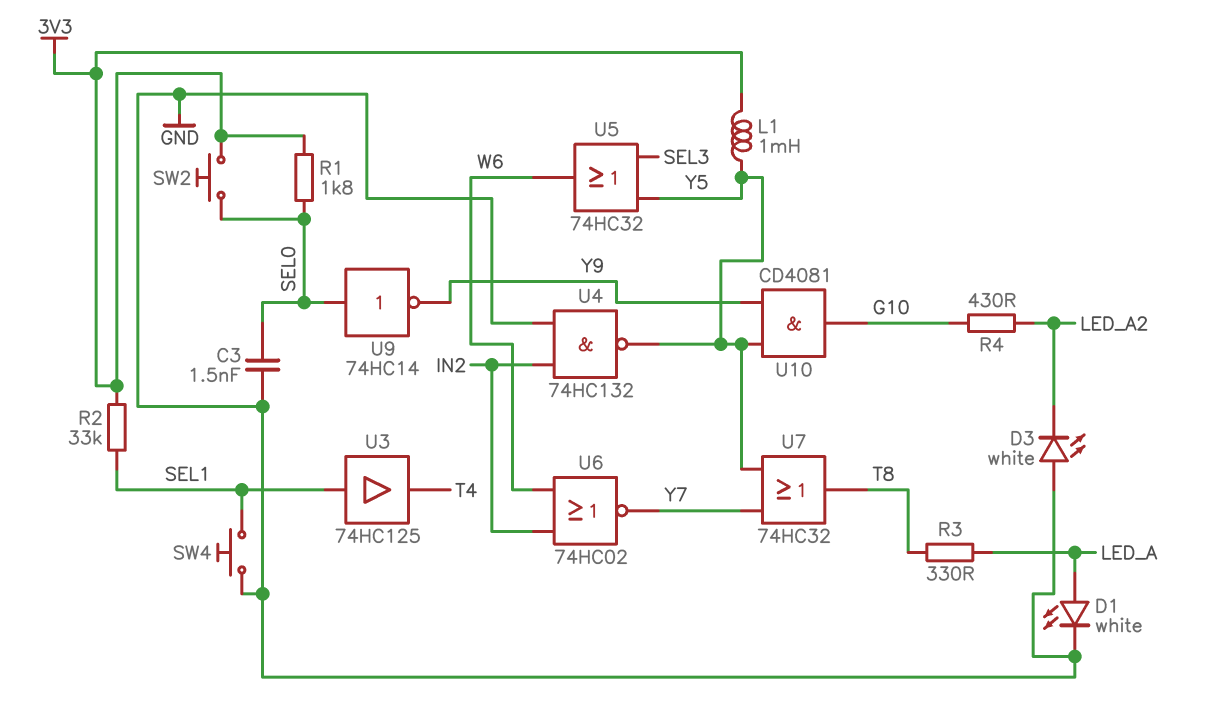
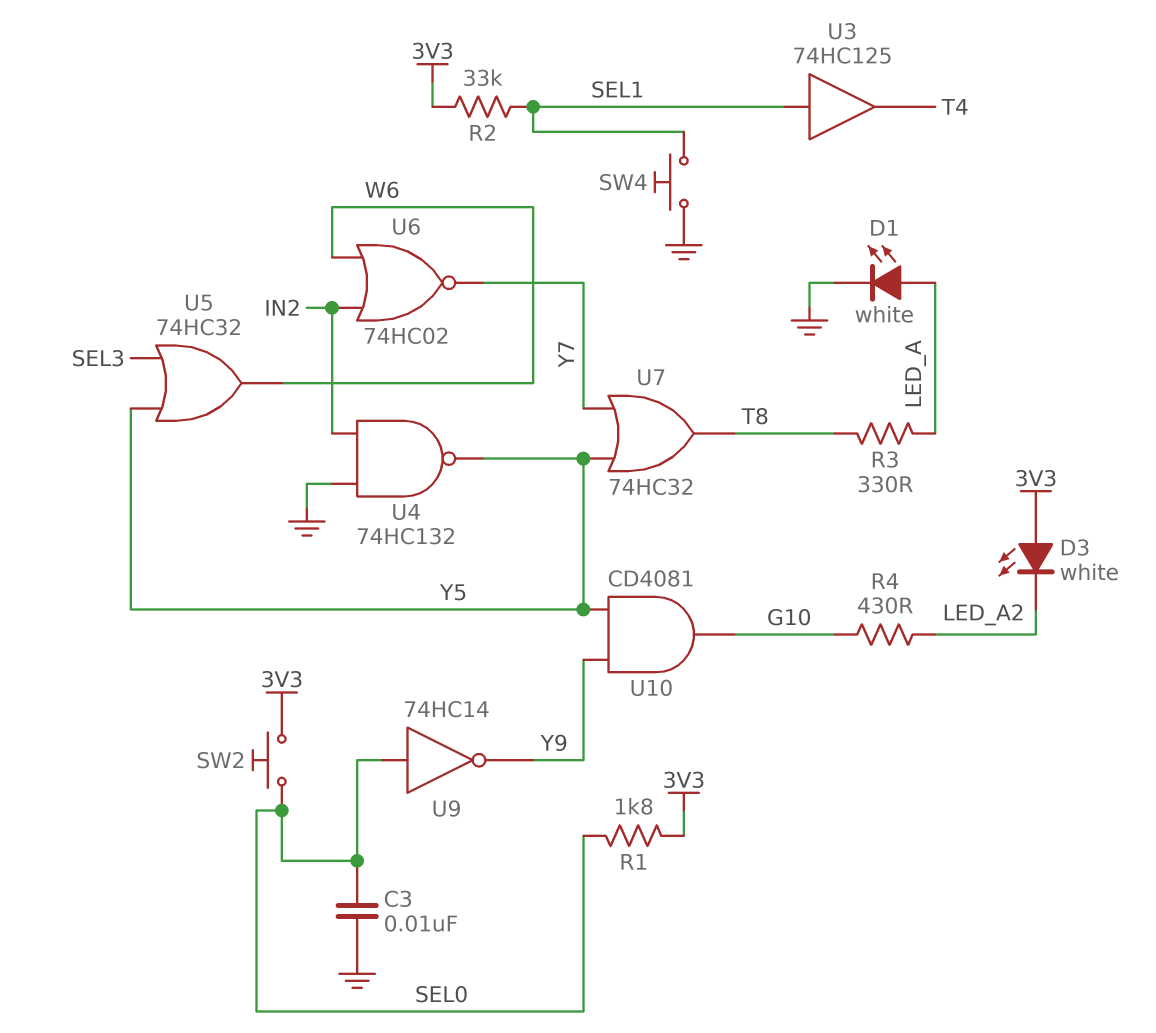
C3: 1.5nF (GND, SEL0) -> 10nF (GND, SEL0)
D3: LED white (A GND, K LED_A2) -> LED white (A 3V3, K LED_A2)
L1: 1mH (3V3, Y5) -> none

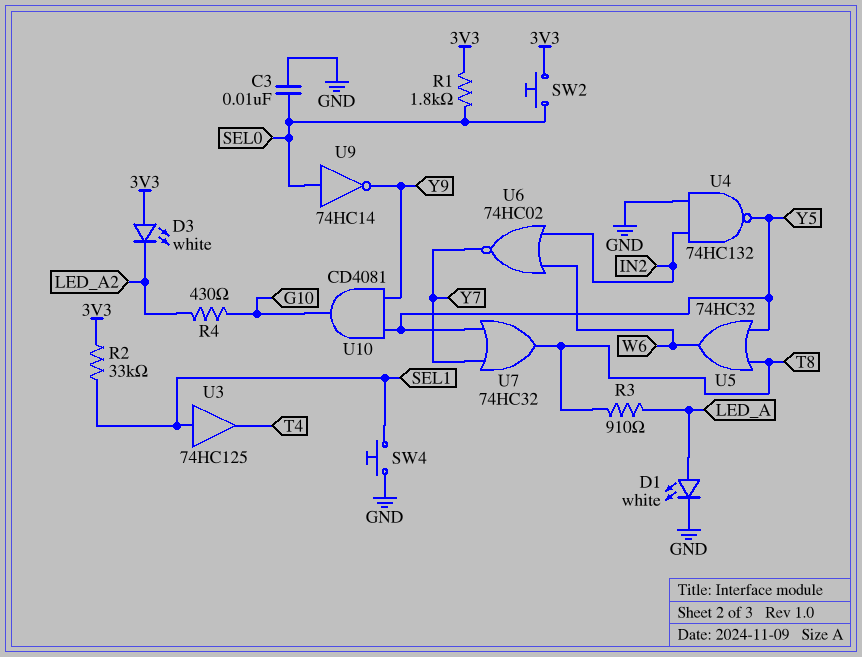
R3: 330 (LED_A, T8) -> 910 (LED_A, T8)
U5: OR 74HC32 (in SEL3, in Y5, out W6) -> OR 74HC32 (in T8, in Y5, out W6)

